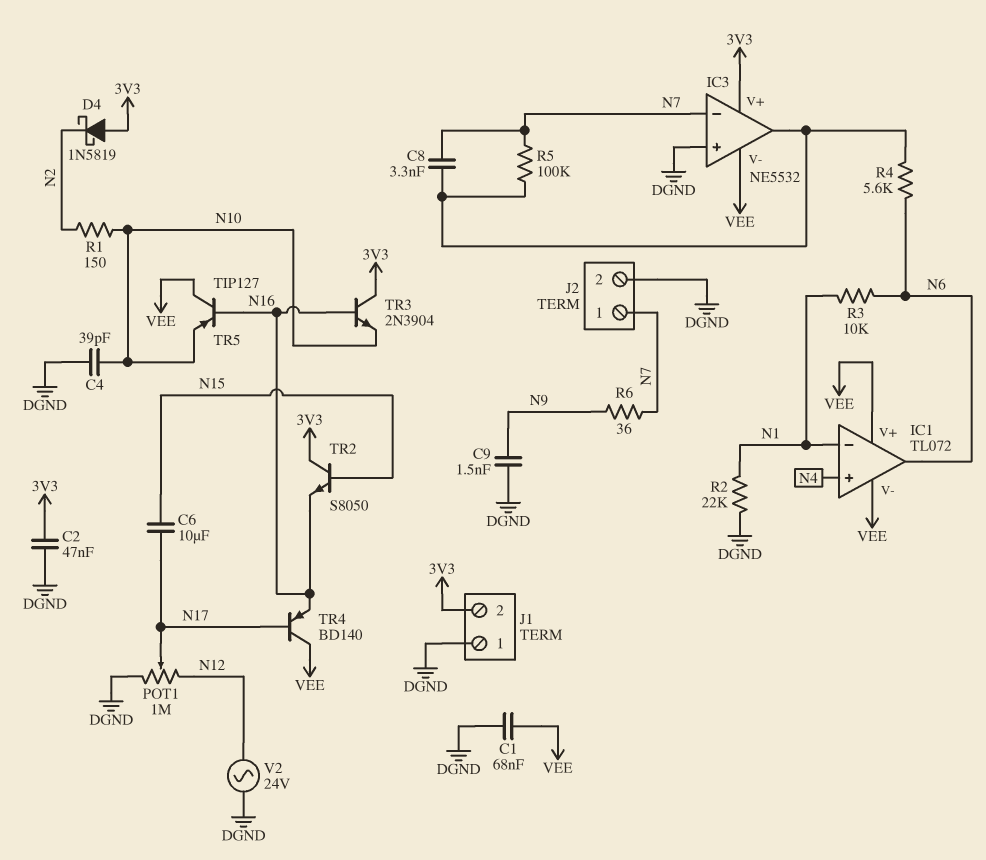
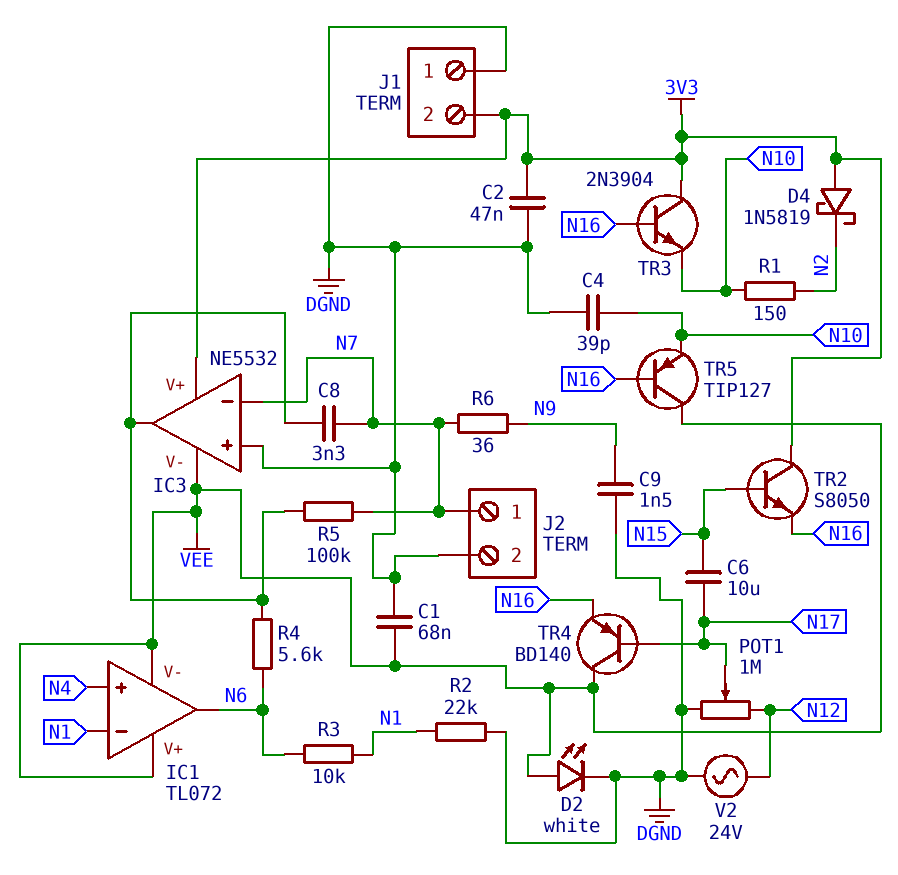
D2: none -> LED white (A VEE, K DGND)

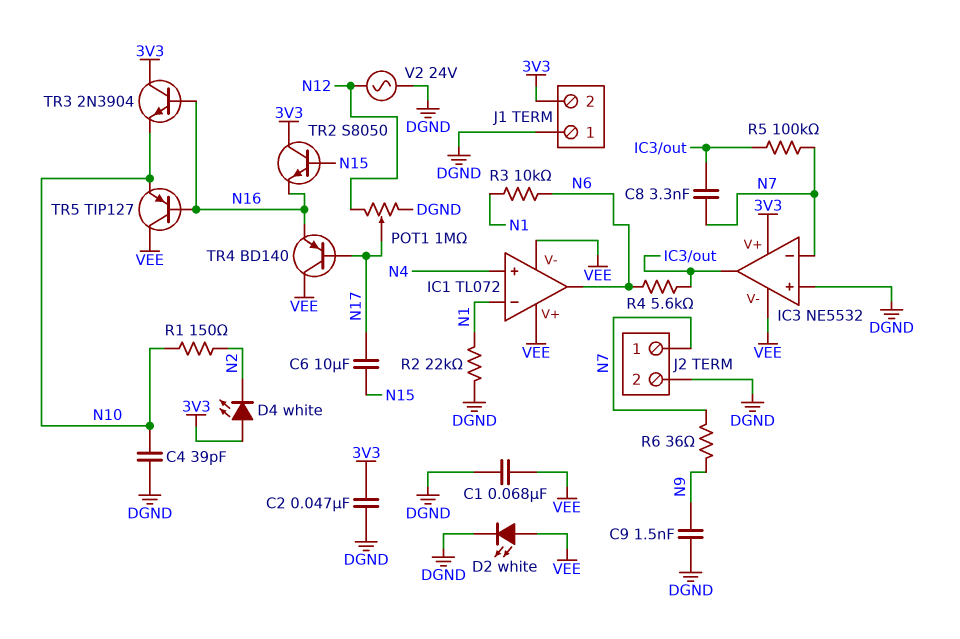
D4: schottky 1N5819 (A 3V3, K N2) -> LED white (A 3V3, K N2)

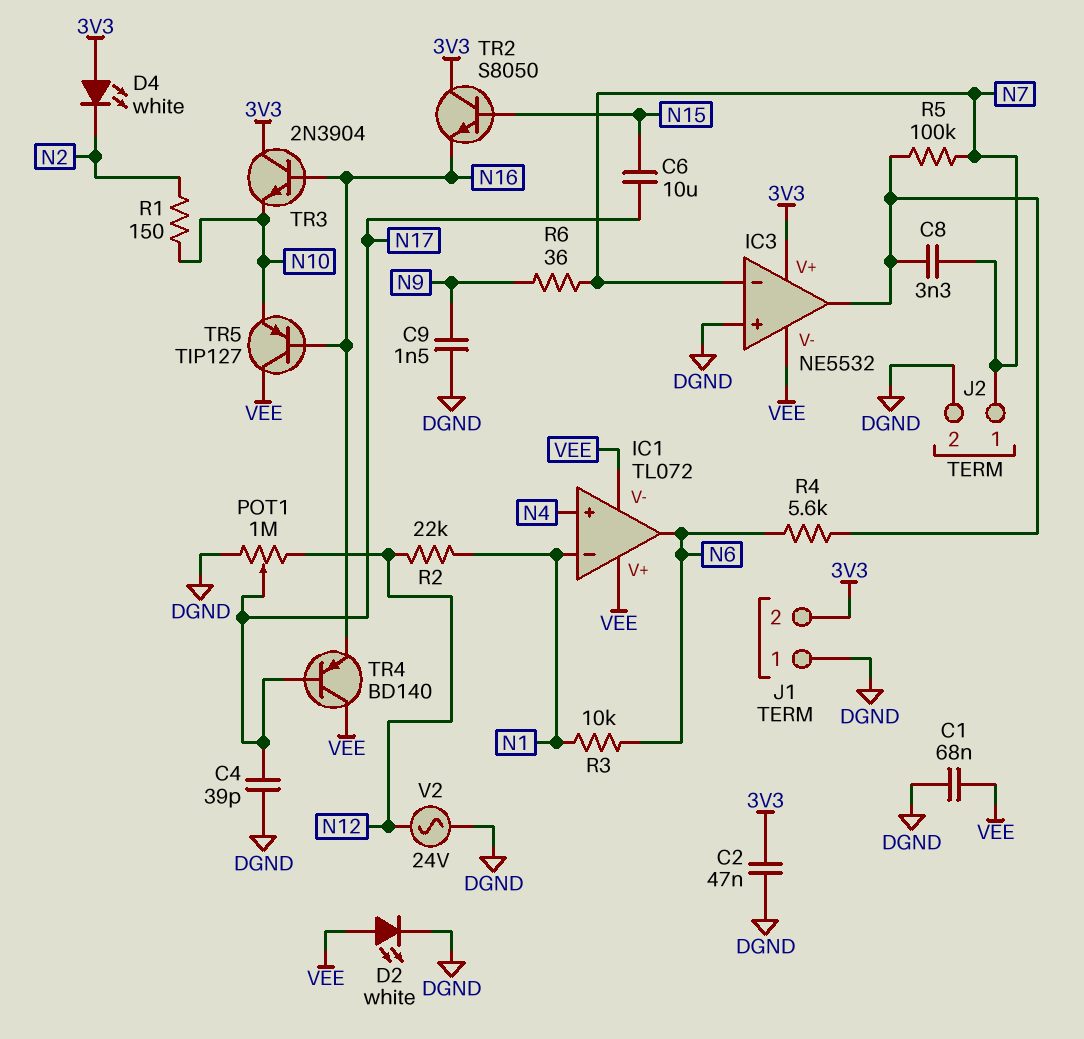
C4: 39pF (DGND, N10) -> 39pF (DGND, N17)
R2: 22k (DGND, N1) -> 22k (N1, N12)

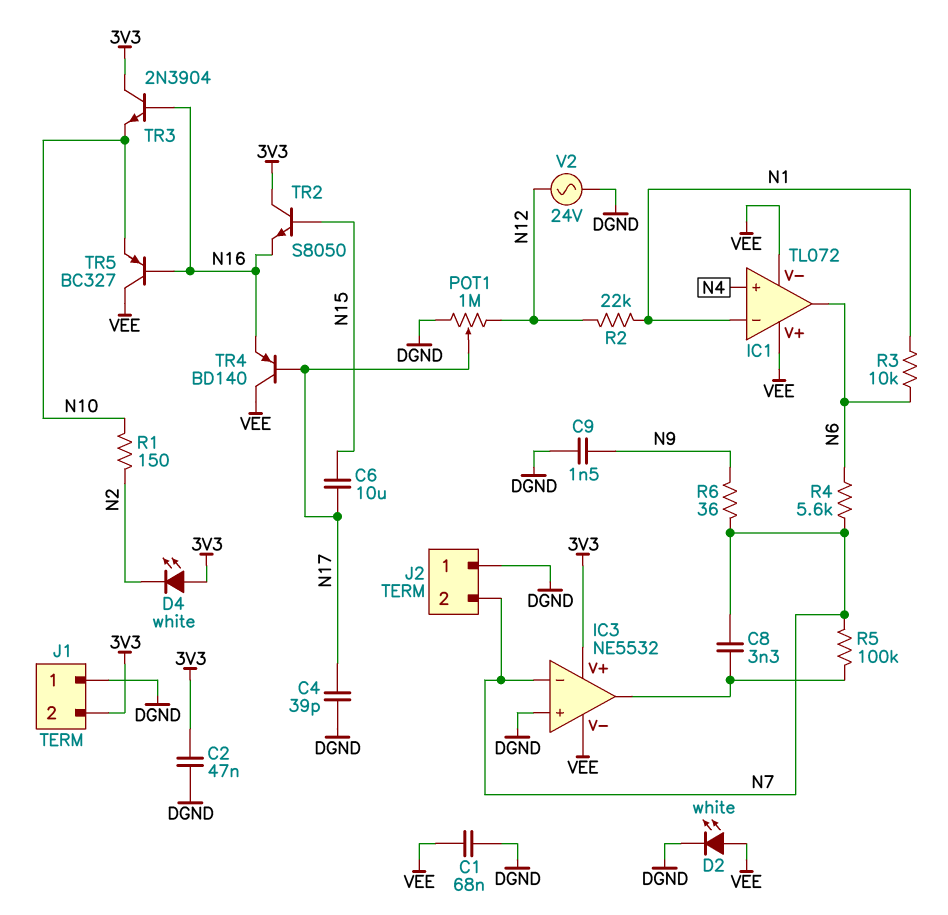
J2 pin 1: N7 -> DGND
J2 pin 2: DGND -> N7
R4: 5.6k (IC3/out, N6) -> 5.6k (N6, N7)
TR5: PNP TIP127 (B N16, C VEE, E N10) -> PNP BC327 (B N16, C VEE, E N10)

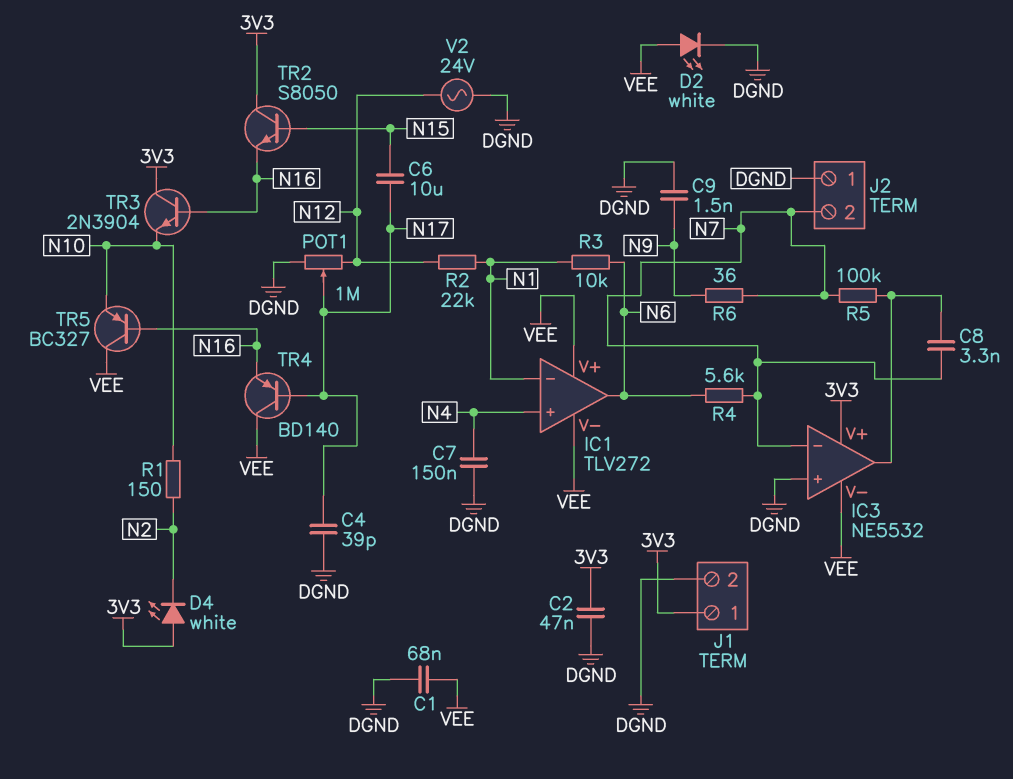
C7: none -> 150nF (DGND, N4)
IC1: TL072 -> TLV272
J1 pin 1: DGND -> 3V3
J1 pin 2: 3V3 -> DGND

